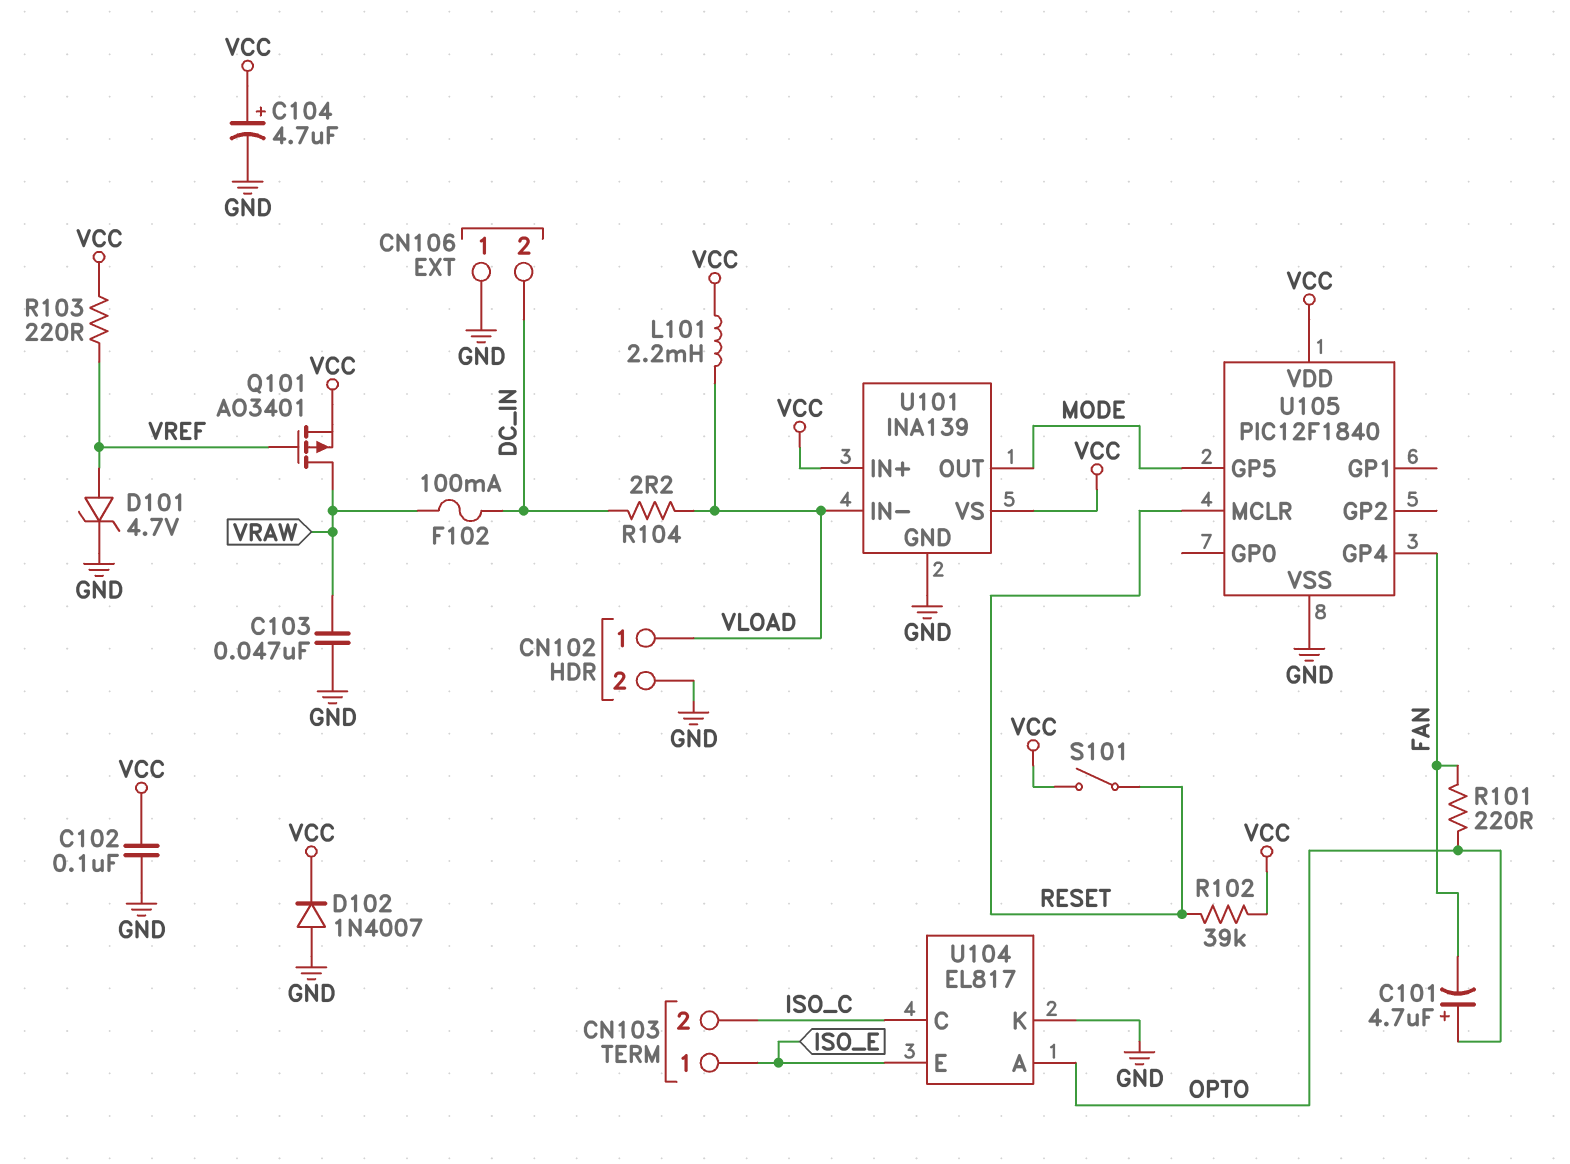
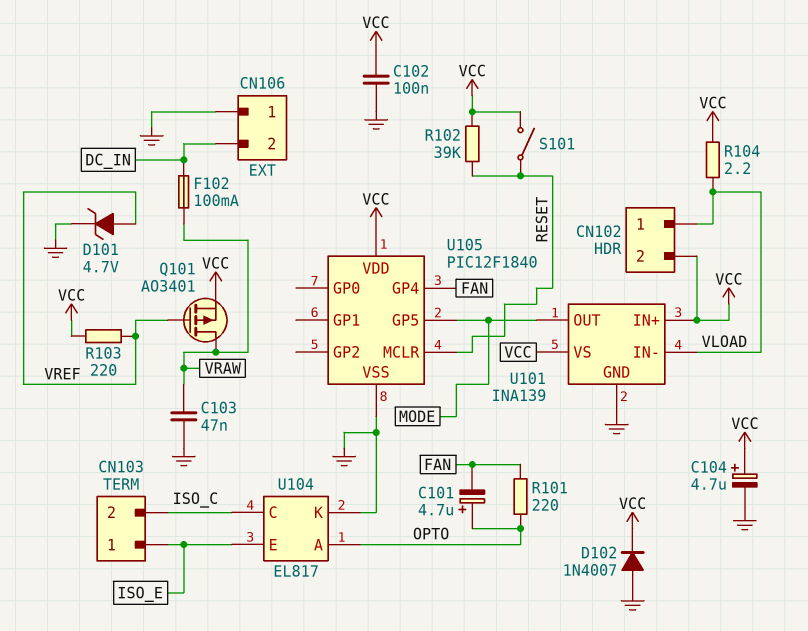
CN102 pin 2: GND -> VCC
L101: 2.2mH (VCC, VLOAD) -> none
R104: 2.2 (DC_IN, VLOAD) -> 2.2 (VCC, VLOAD)

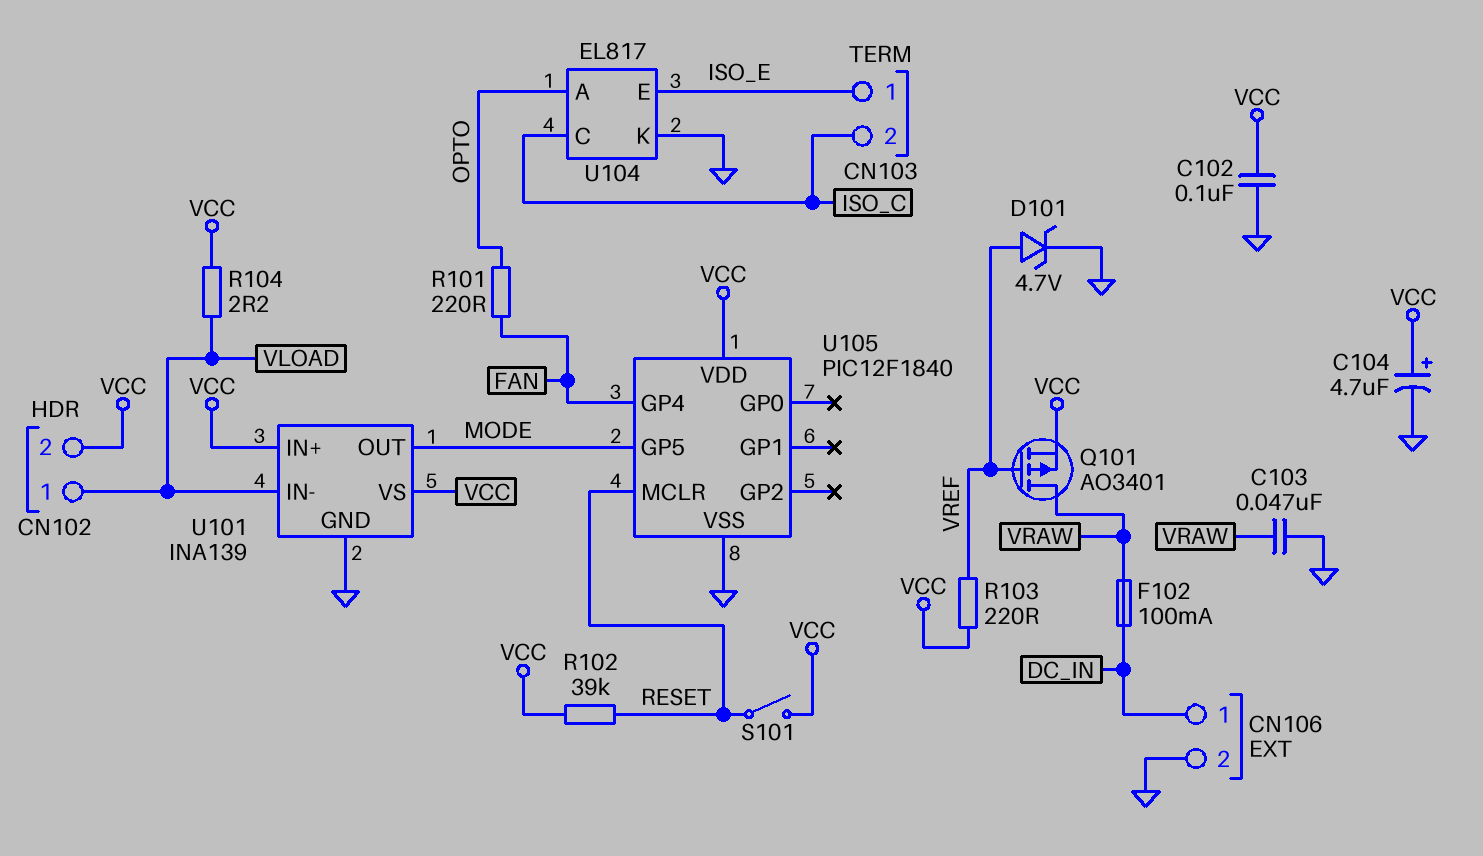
C101: 4.7uF (plus OPTO, minus FAN) -> none
CN106 pin 1: GND -> DC_IN
CN106 pin 2: DC_IN -> GND
D102: diode 1N4007 (A GND, K VCC) -> none

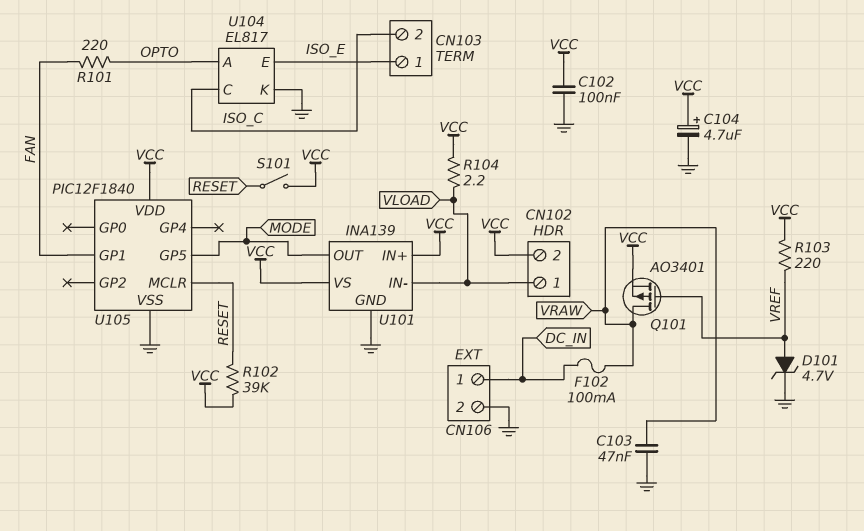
U105 pin GP1: none -> FAN
U105 pin GP4: FAN -> none

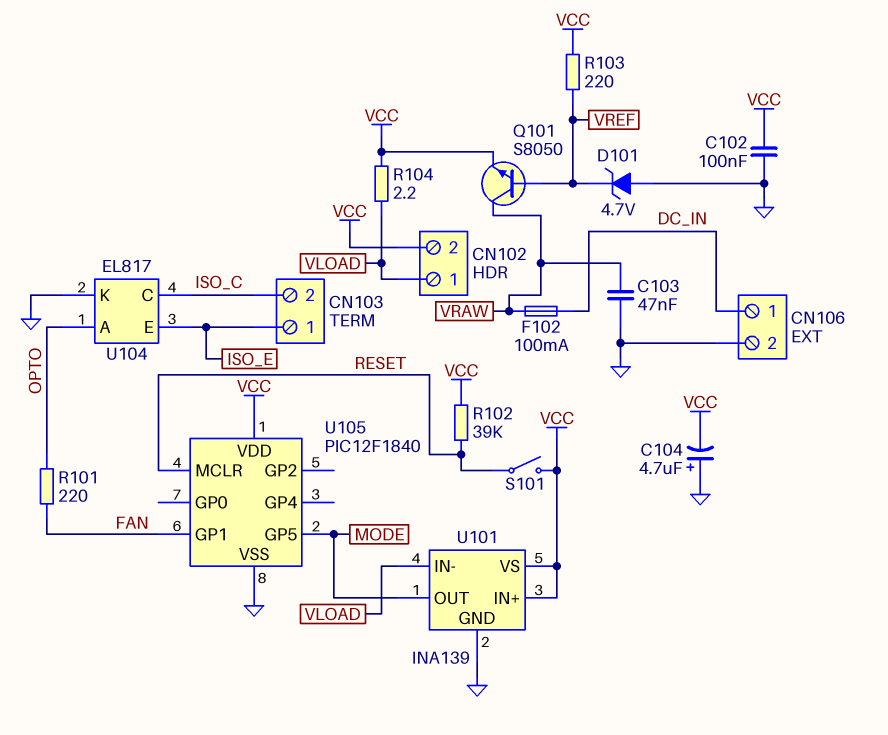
C104: 4.7uF (plus VCC, minus GND) -> 4.7uF (plus GND, minus VCC)
D101: zener 4.7V (A VREF, K GND) -> zener 4.7V (A GND, K VREF)
Q101: PMOS AO3401 (G VREF, D VRAW, S VCC) -> NPN S8050 (B VREF, C VRAW, E VCC)

